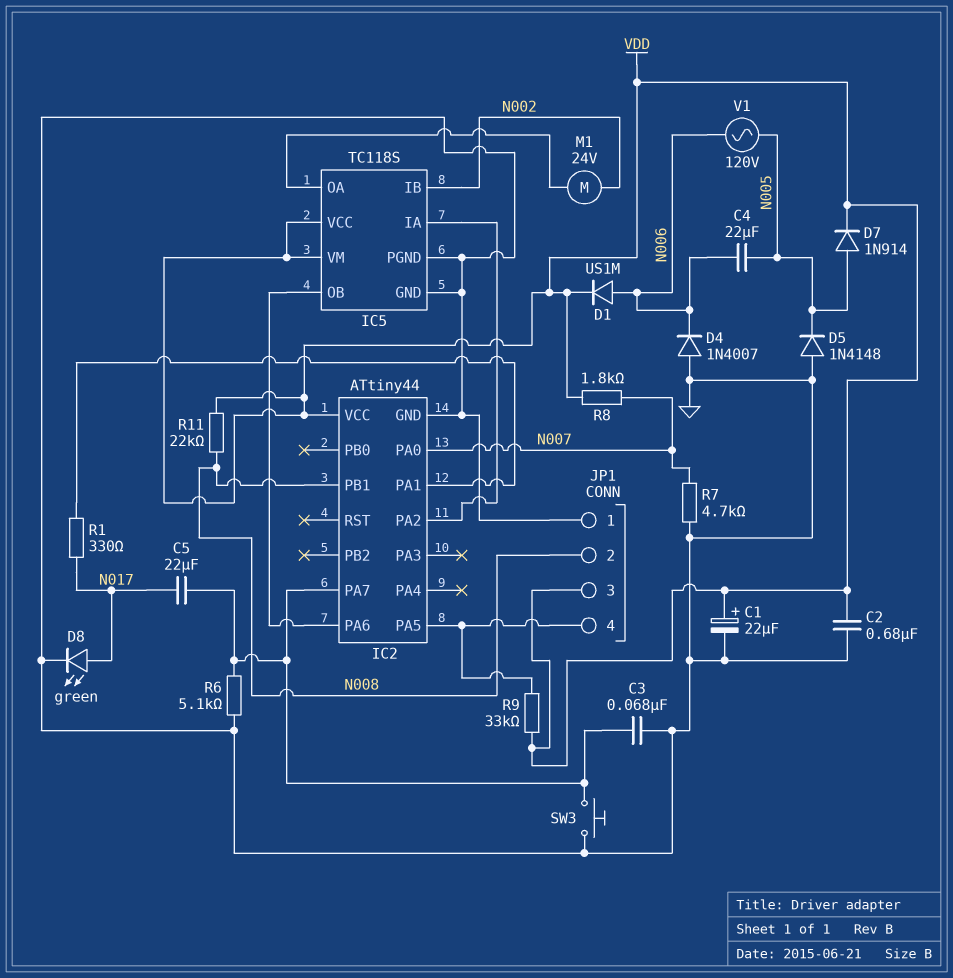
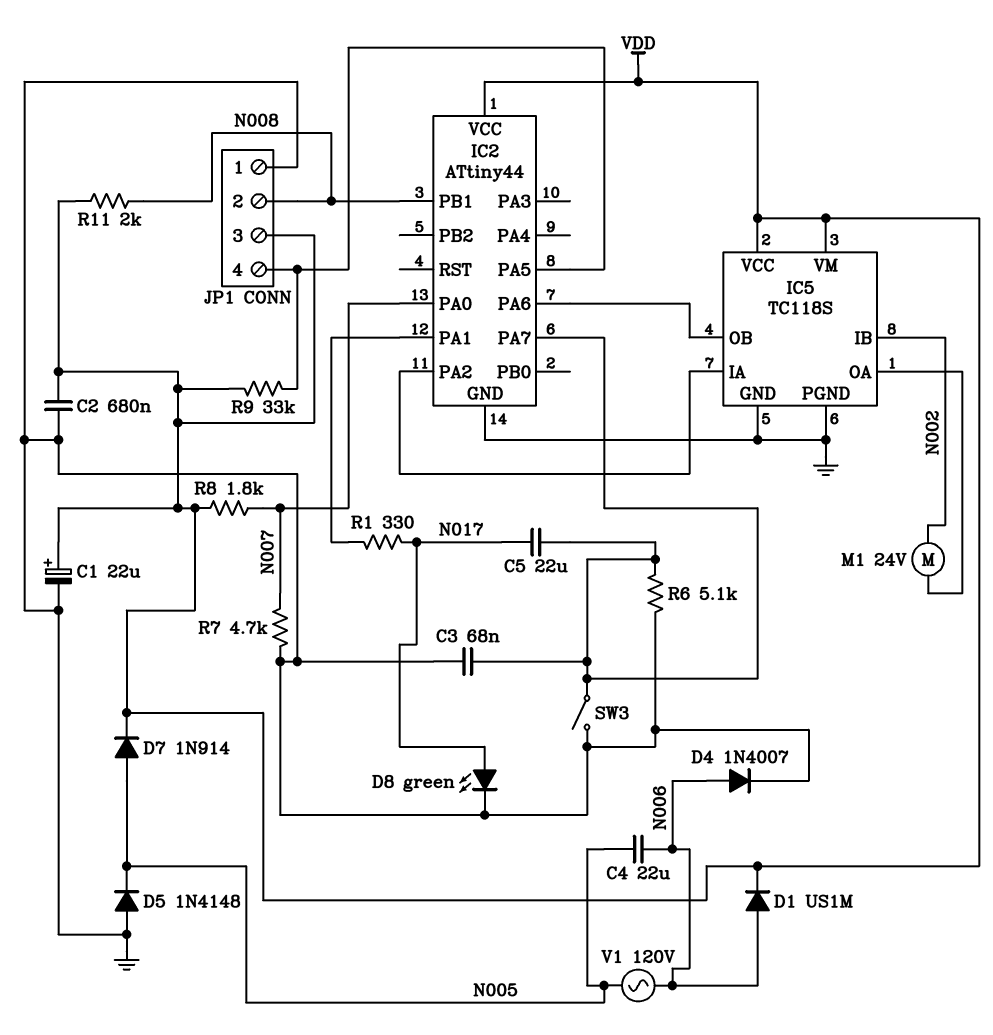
D4: diode 1N4007 (A GND, K N006) -> diode 1N4007 (A N006, K GND)
R11: 22k (N008, VDD) -> 2k (N008, VDD)
SW3: button (GND, IC2/PA7) -> switch (GND, IC2/PA7)

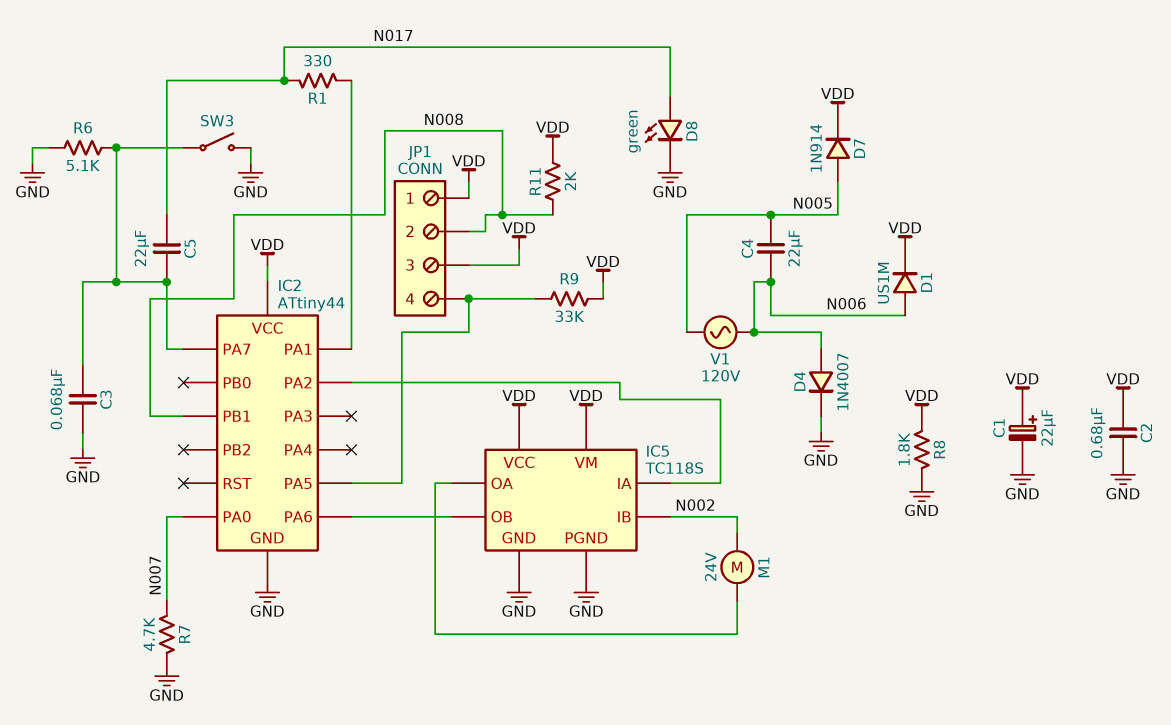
D5: diode 1N4148 (A GND, K N005) -> none
JP1 pin 1: GND -> VDD
R8: 1.8k (N007, VDD) -> 1.8k (GND, VDD)

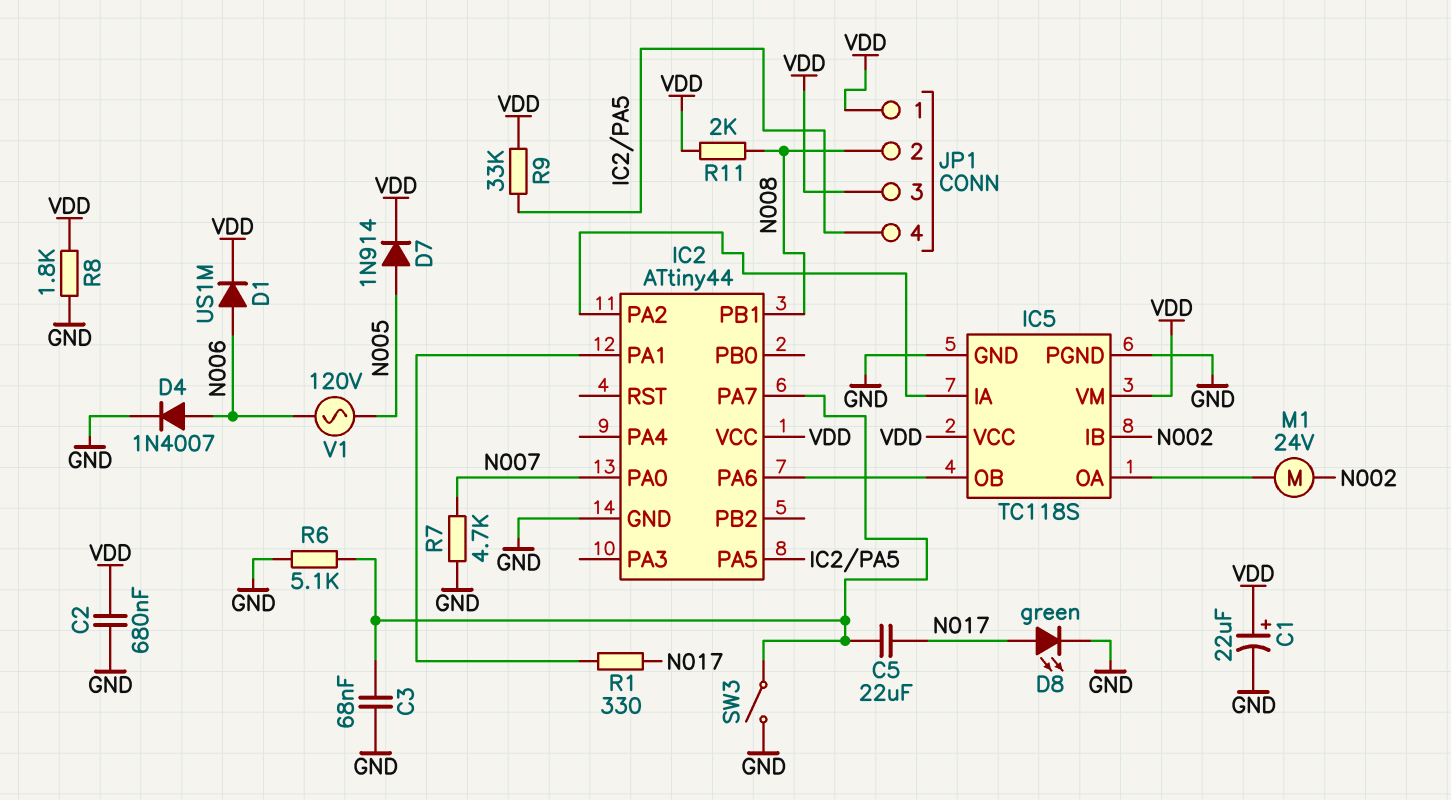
C4: 22uF (N005, N006) -> none

